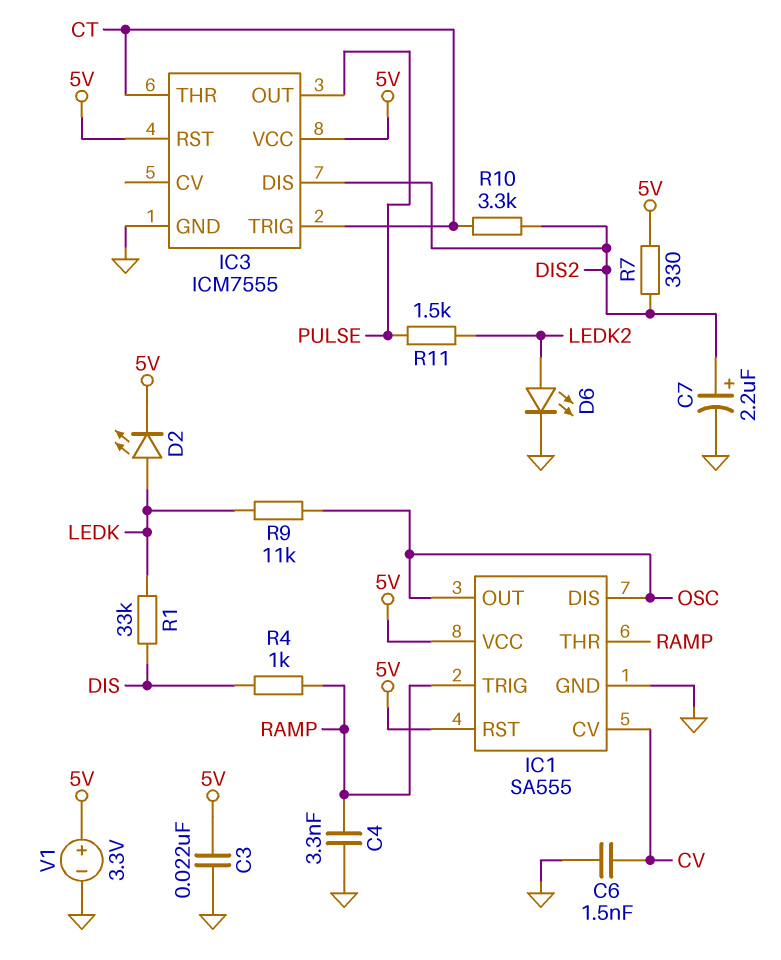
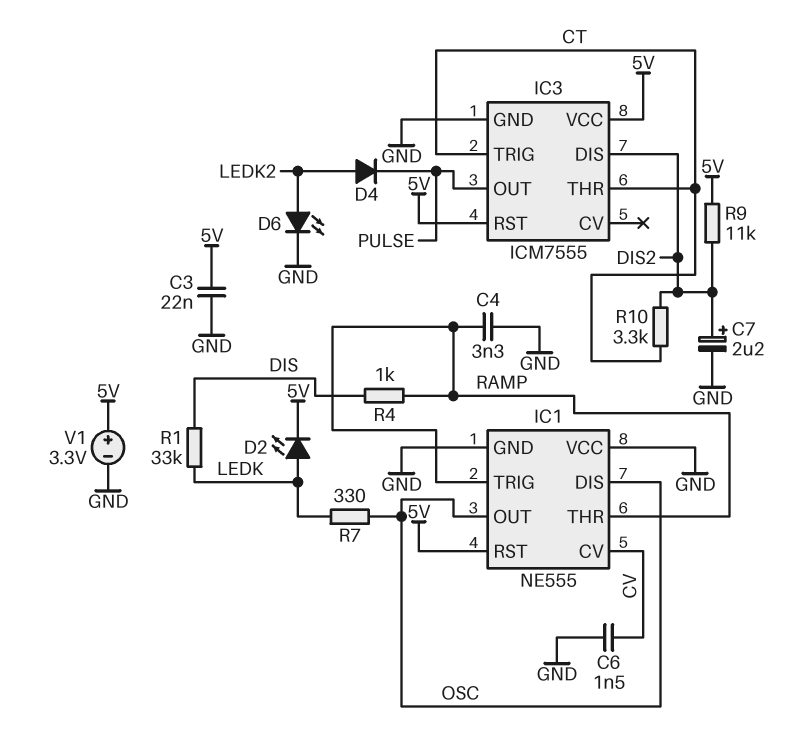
D4: none -> diode (A LEDK2, K PULSE)
IC1: SA555 -> NE555
IC1 pin VCC: 5V -> GND
R7: 330 (5V, DIS2) -> 330 (LEDK, OSC)
R9: 11k (LEDK, OSC) -> 11k (5V, DIS2)
R11: 1.5k (LEDK2, PULSE) -> none

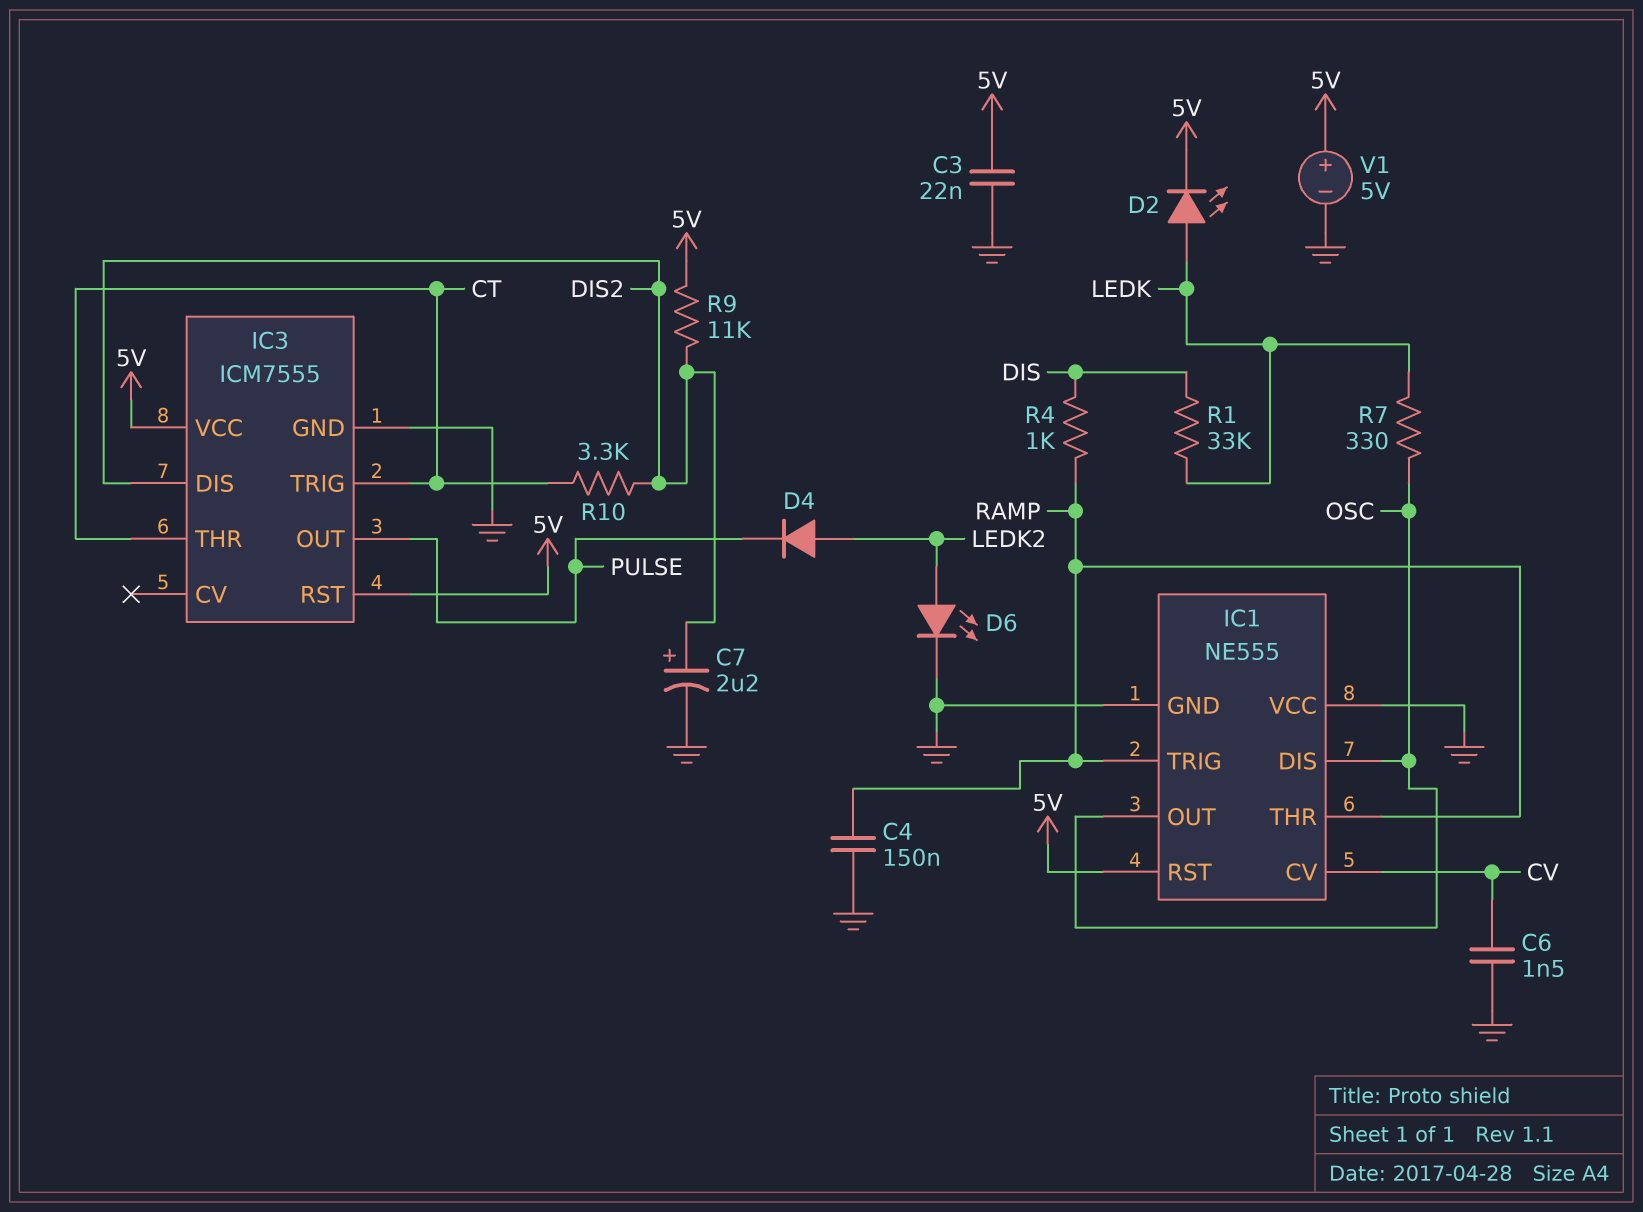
C4: 3.3nF (GND, RAMP) -> 150nF (GND, RAMP)
V1: 3.3V (plus 5V, minus GND) -> 5V (plus 5V, minus GND)

